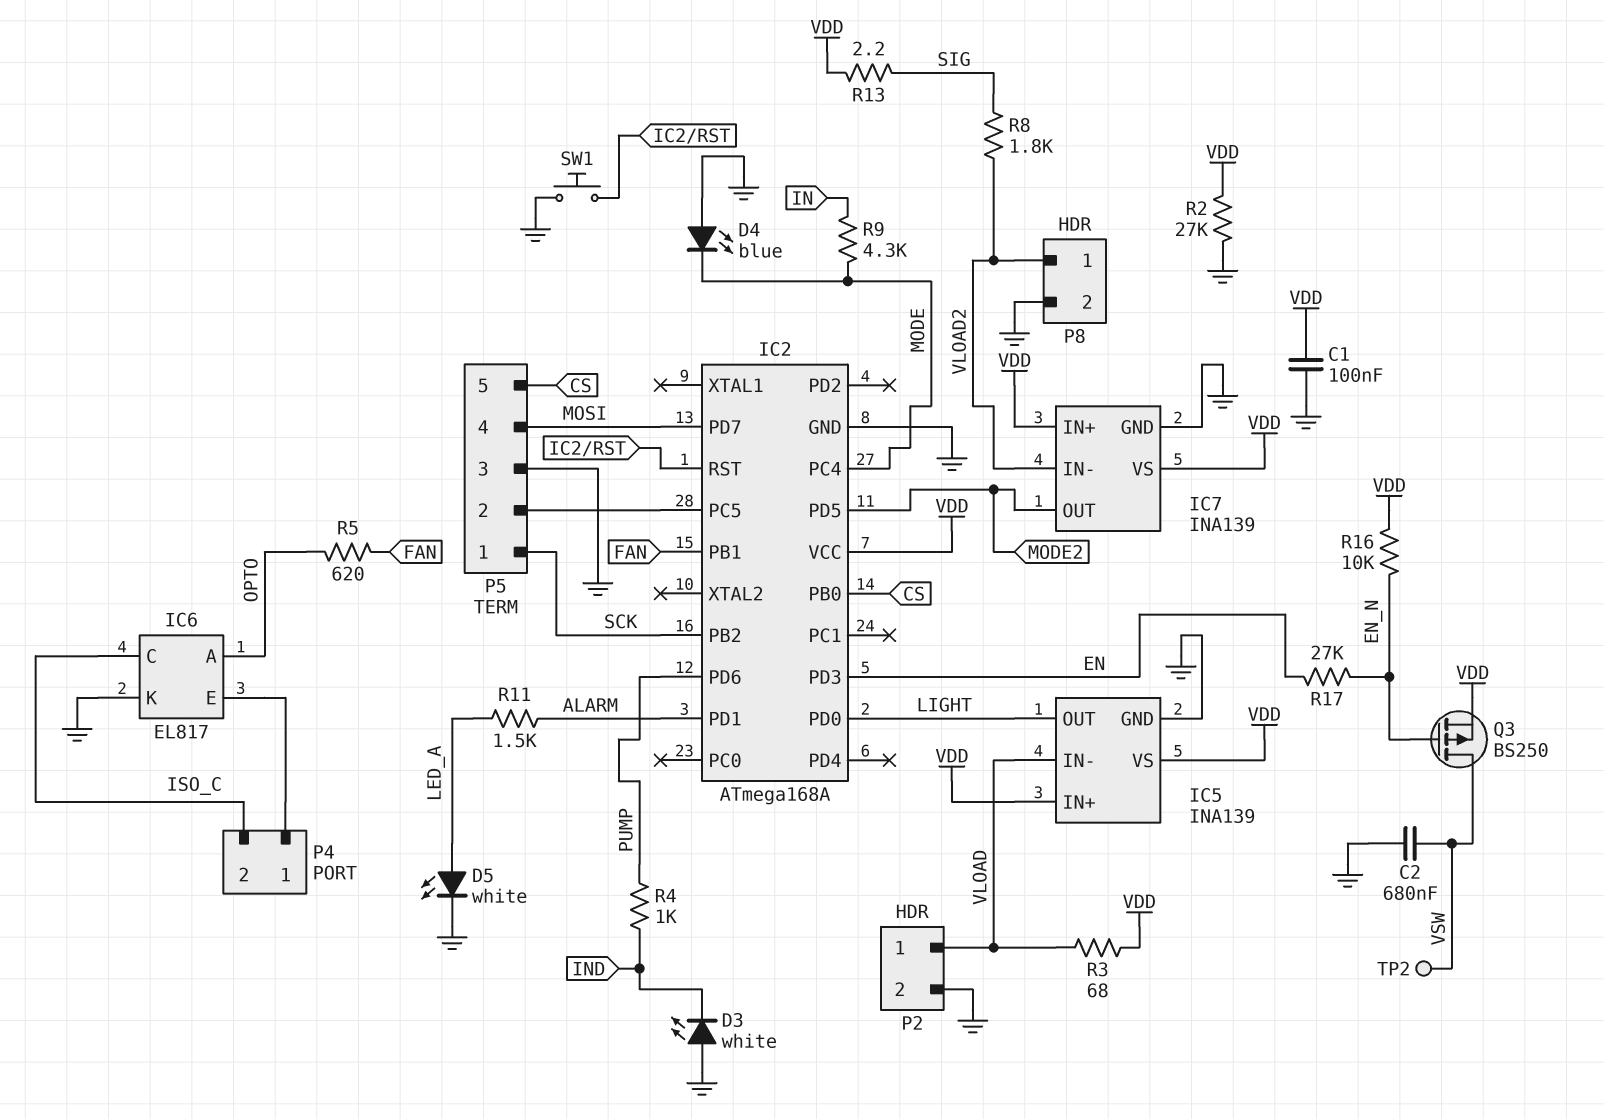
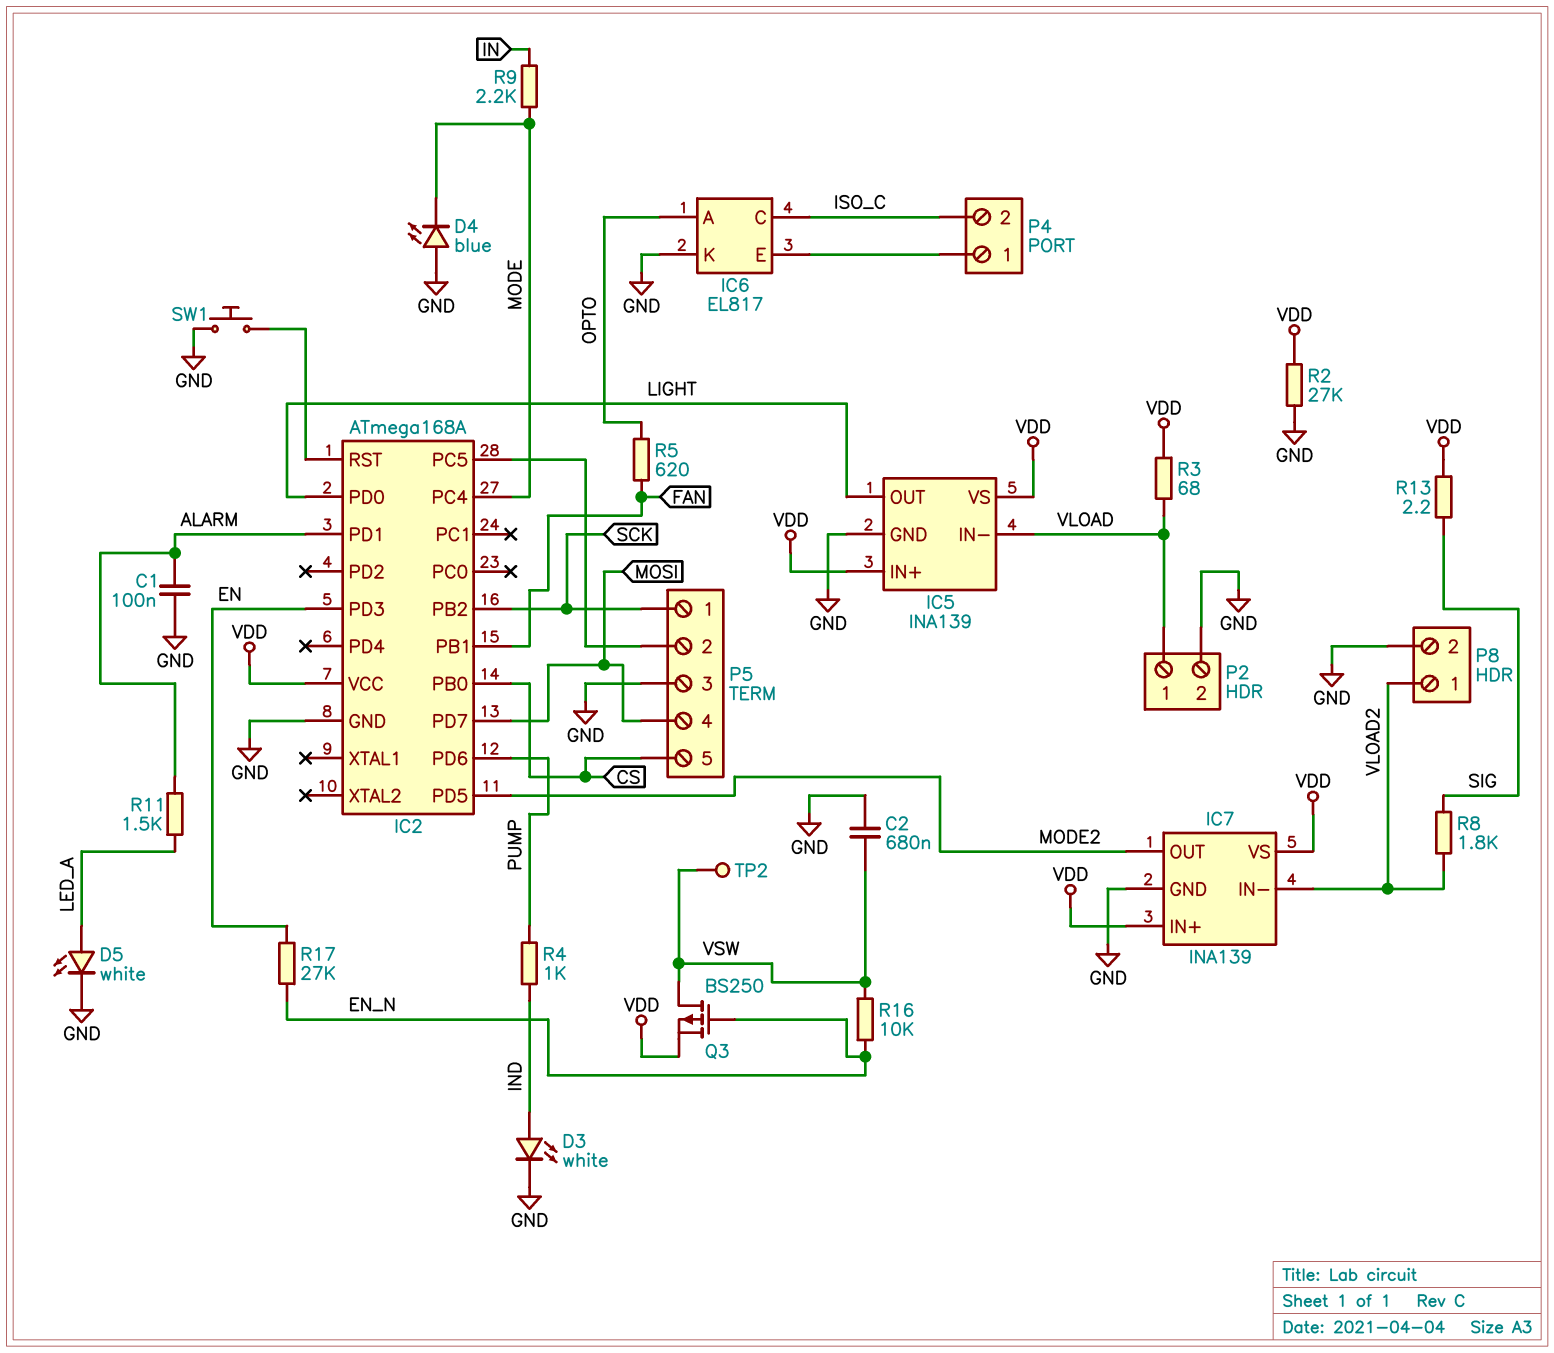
C1: 100nF (GND, VDD) -> 100nF (ALARM, GND)
D3: LED white (A GND, K IND) -> LED white (A IND, K GND)
R9: 4.3k (IN, MODE) -> 2.2k (IN, MODE)
R16: 10k (EN_N, VDD) -> 10k (EN_N, VSW)

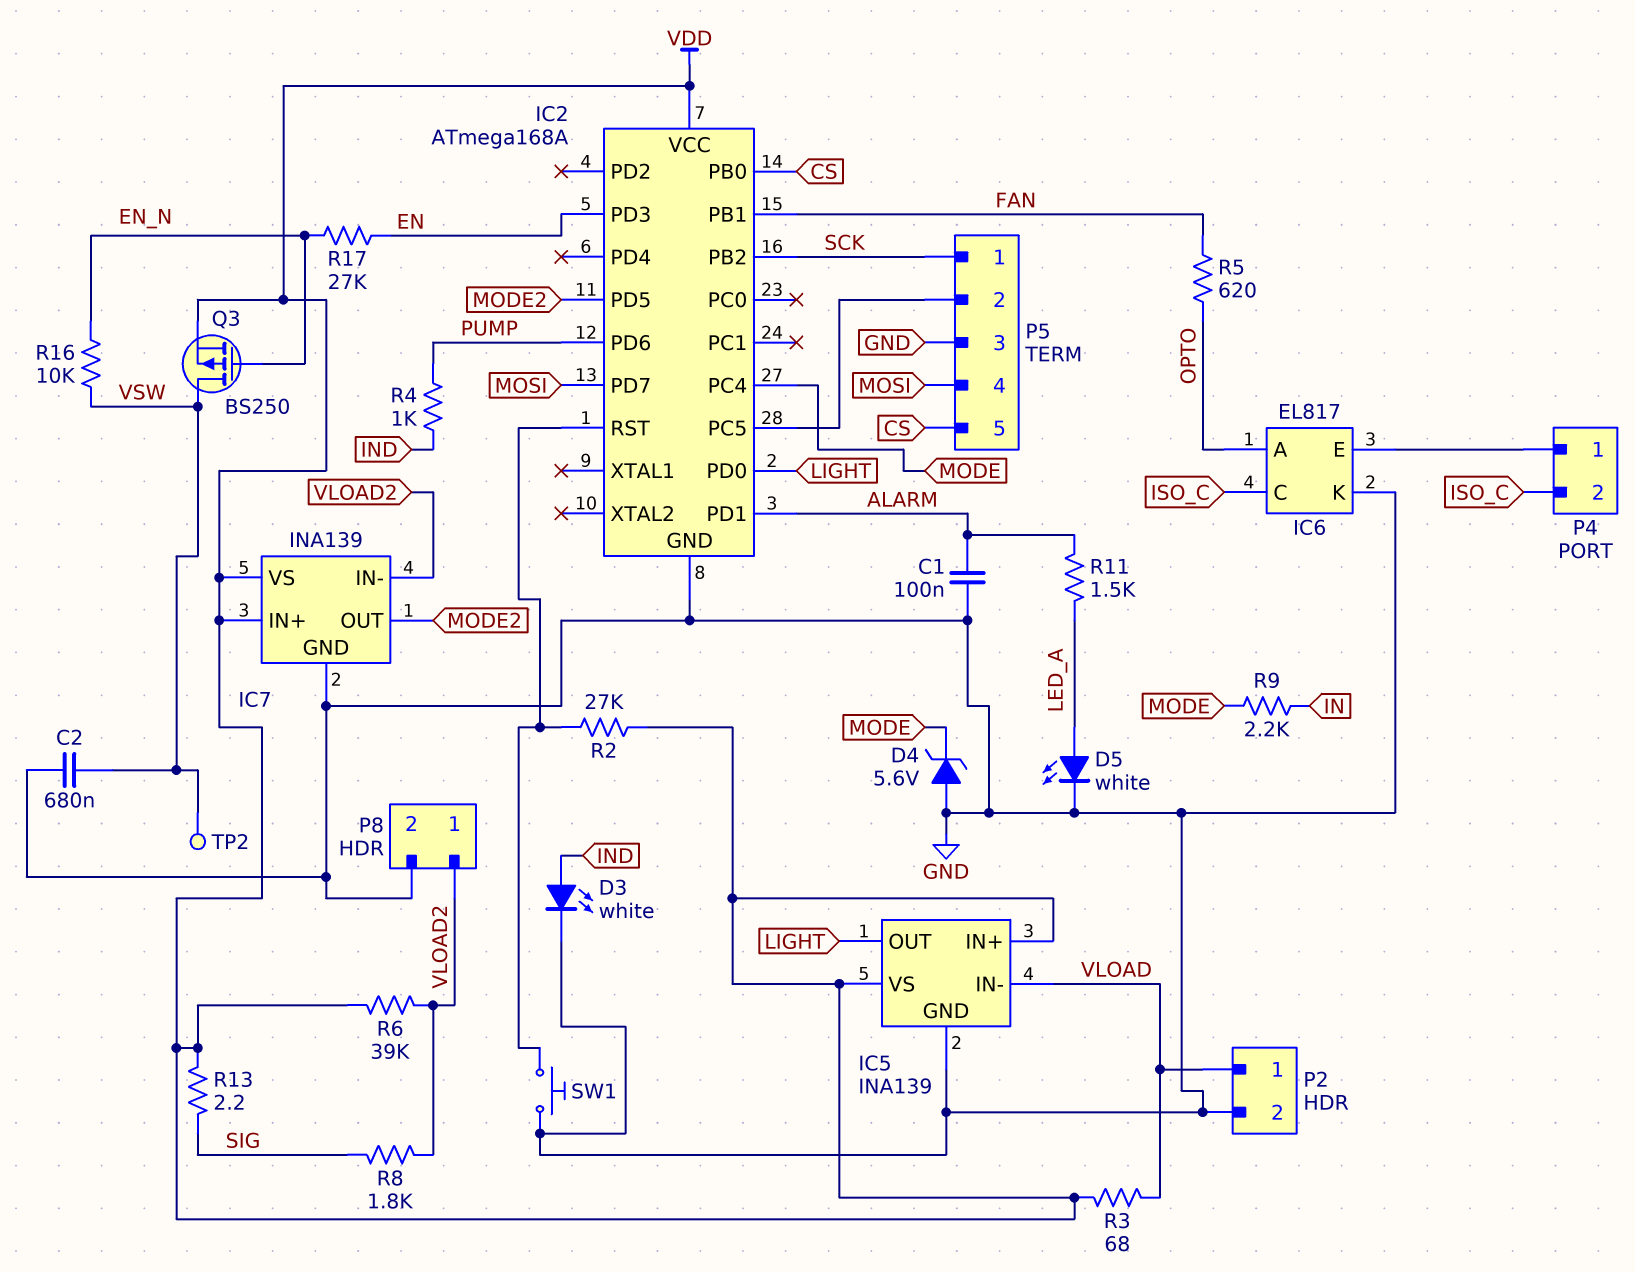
D4: LED blue (A GND, K MODE) -> zener 5.6V (A GND, K MODE)
R2: 27k (GND, VDD) -> 27k (IC2/RST, VDD)
R6: none -> 39k (VDD, VLOAD2)

